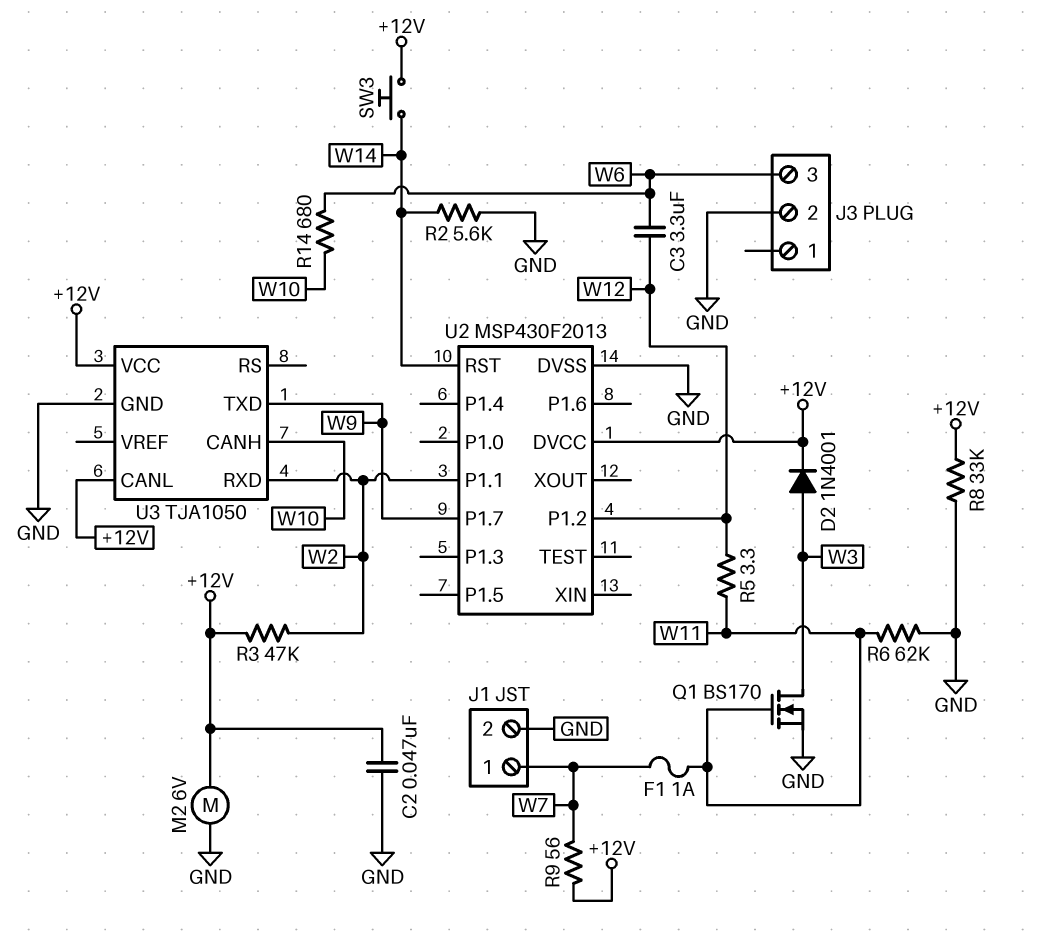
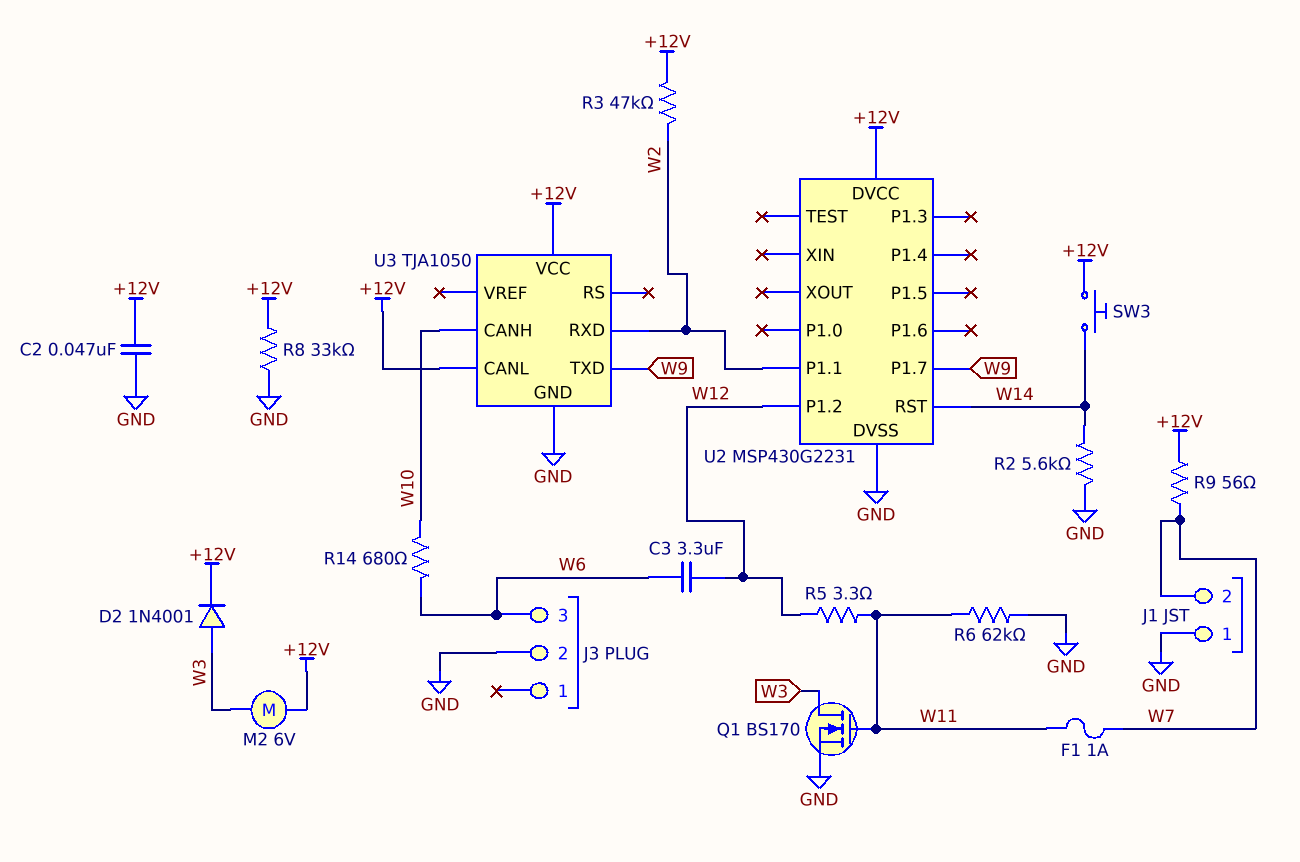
J1 pin 1: W7 -> GND
J1 pin 2: GND -> W7
M2: motor 6V (+12V, GND) -> motor 6V (+12V, W3)
U2: MSP430F2013 -> MSP430G2231

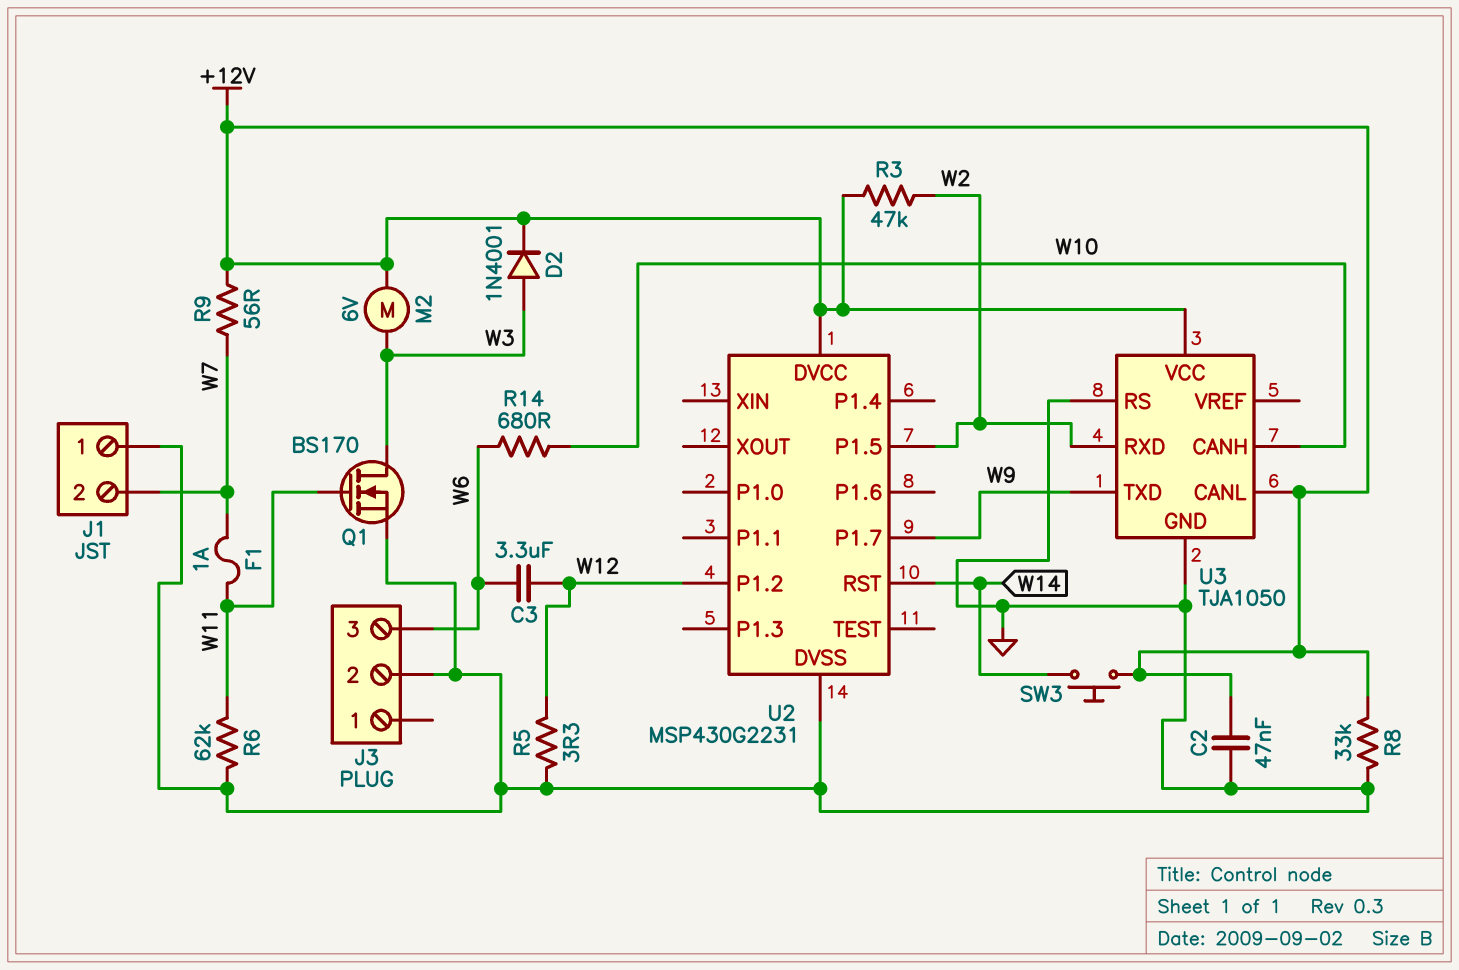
R2: 5.6k (GND, W14) -> none
R5: 3.3 (W11, W12) -> 3.3 (GND, W12)
U2 pin P1.1: W2 -> none
U2 pin P1.5: none -> W2
U3 pin RS: none -> GND

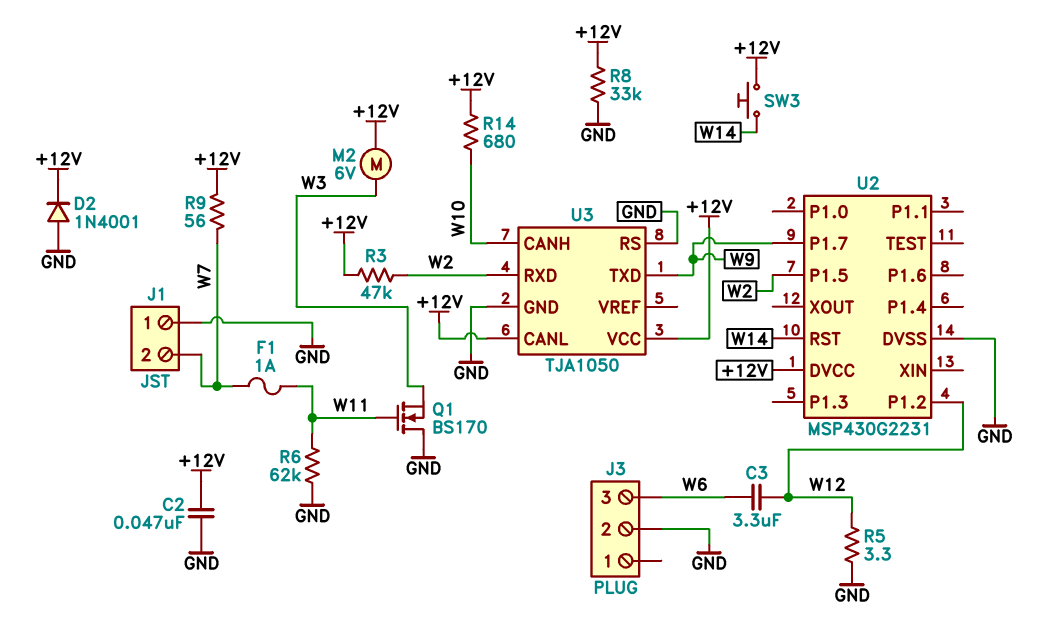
D2: diode 1N4001 (A W3, K +12V) -> diode 1N4001 (A GND, K +12V)
Q1: NMOS BS170 (G W11, D W3, S GND) -> NMOS BS170 (G W11, D GND, S W3)
R14: 680 (W6, W10) -> 680 (+12V, W10)

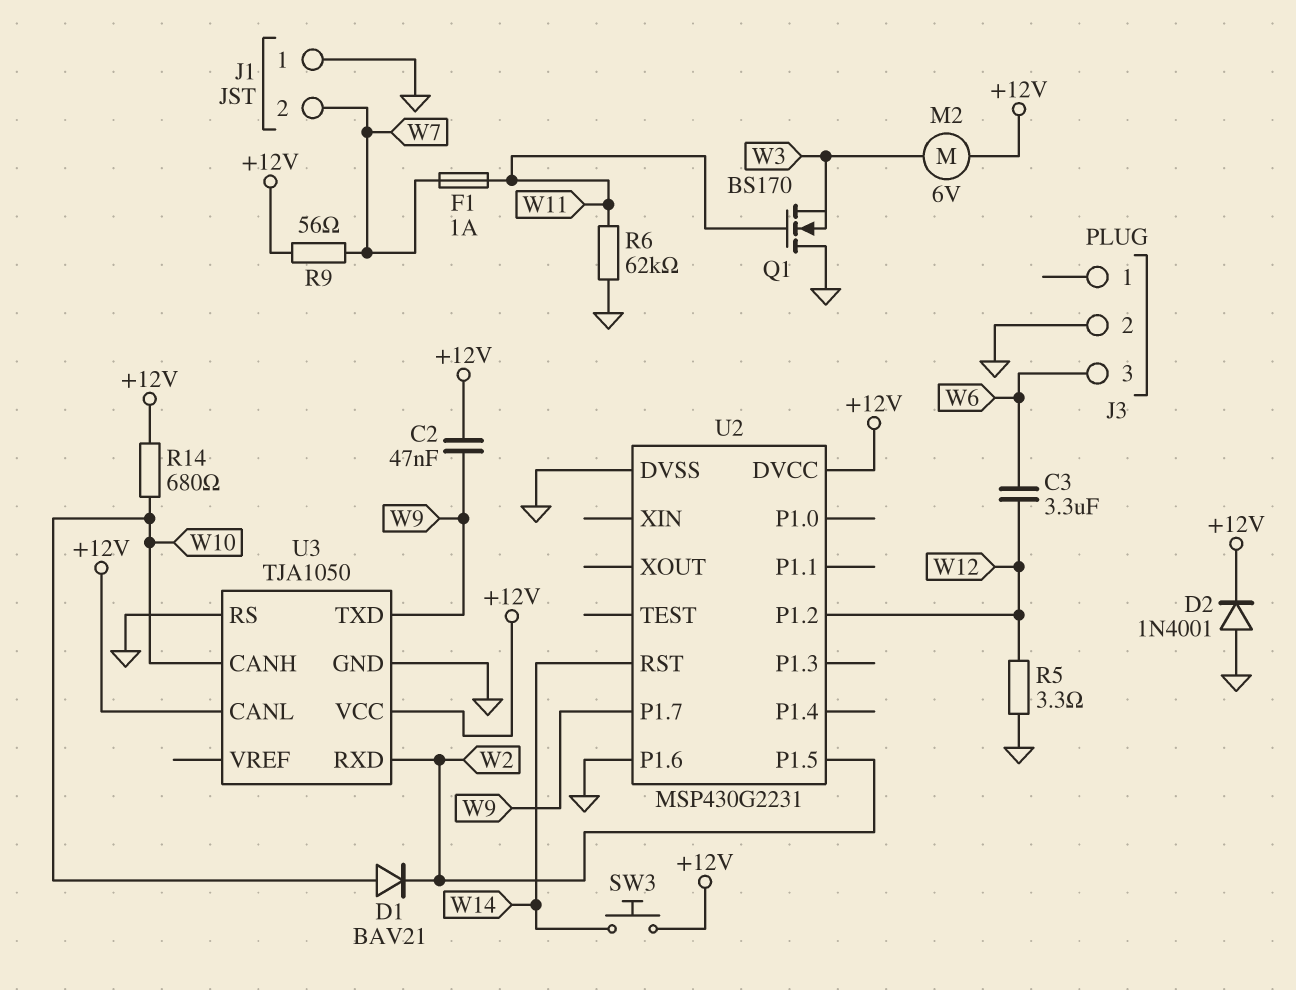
C2: 47nF (+12V, GND) -> 47nF (+12V, W9)
D1: none -> diode BAV21 (A W10, K W2)
R3: 47k (+12V, W2) -> none
R8: 33k (+12V, GND) -> none
U2 pin P1.6: none -> GND

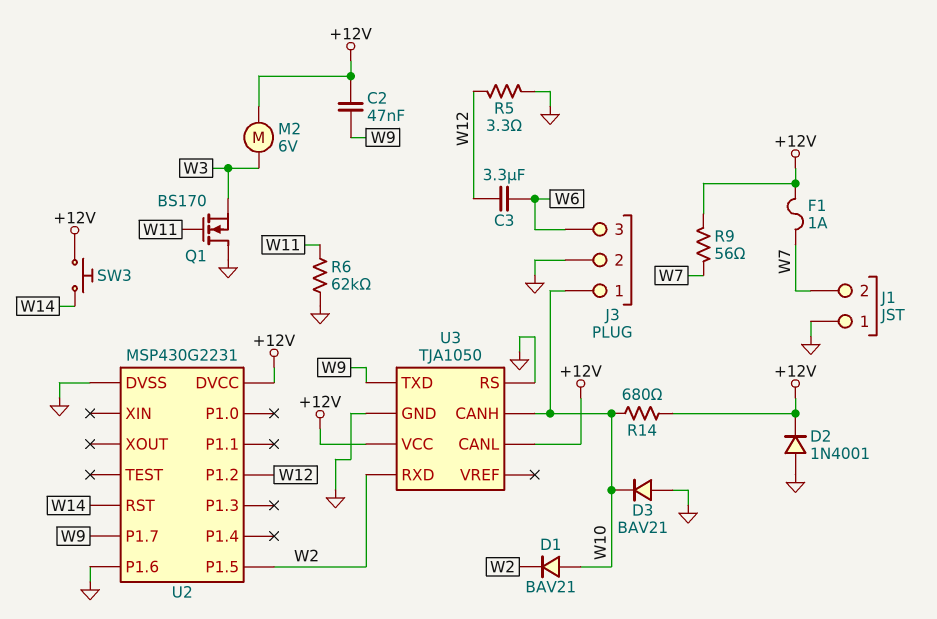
D3: none -> diode BAV21 (A GND, K W10)
F1: 1A (W7, W11) -> 1A (+12V, W7)
J3 pin 1: none -> W10

